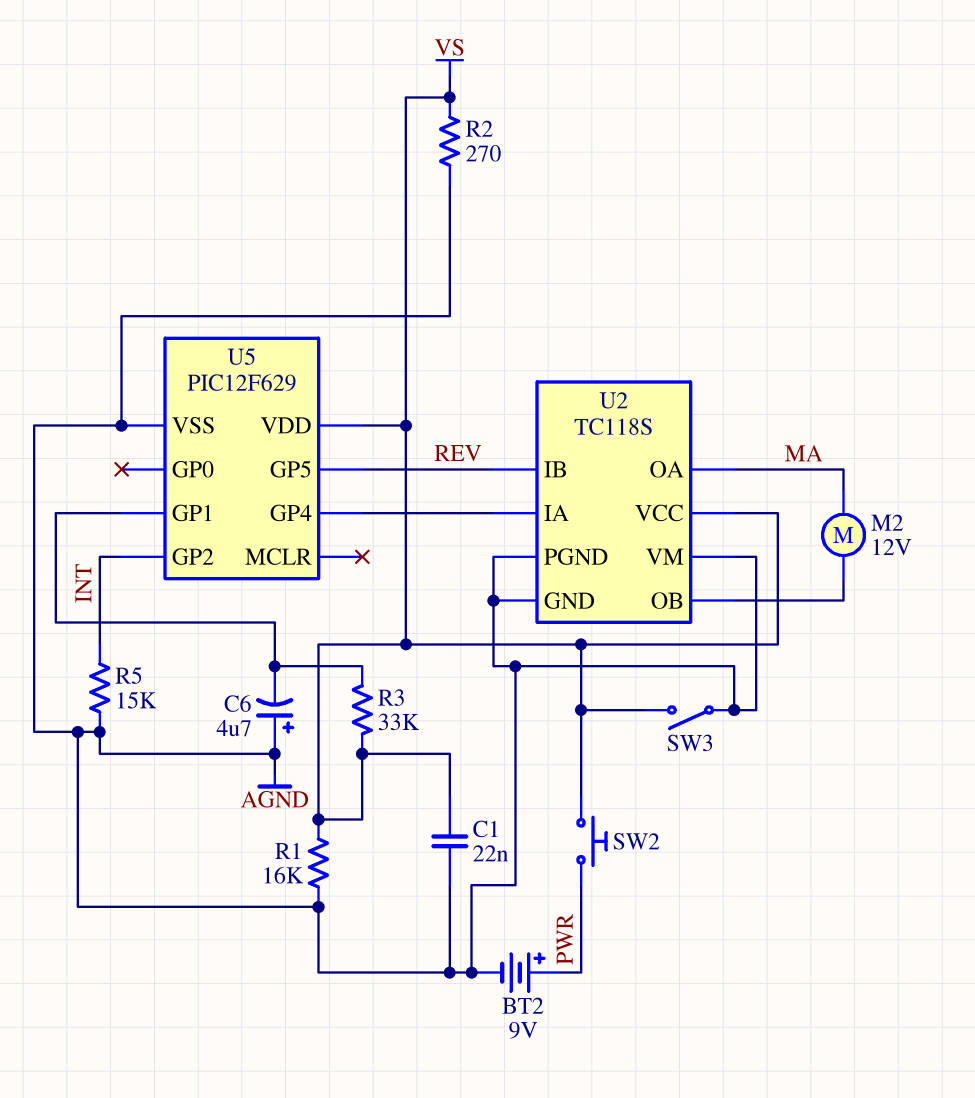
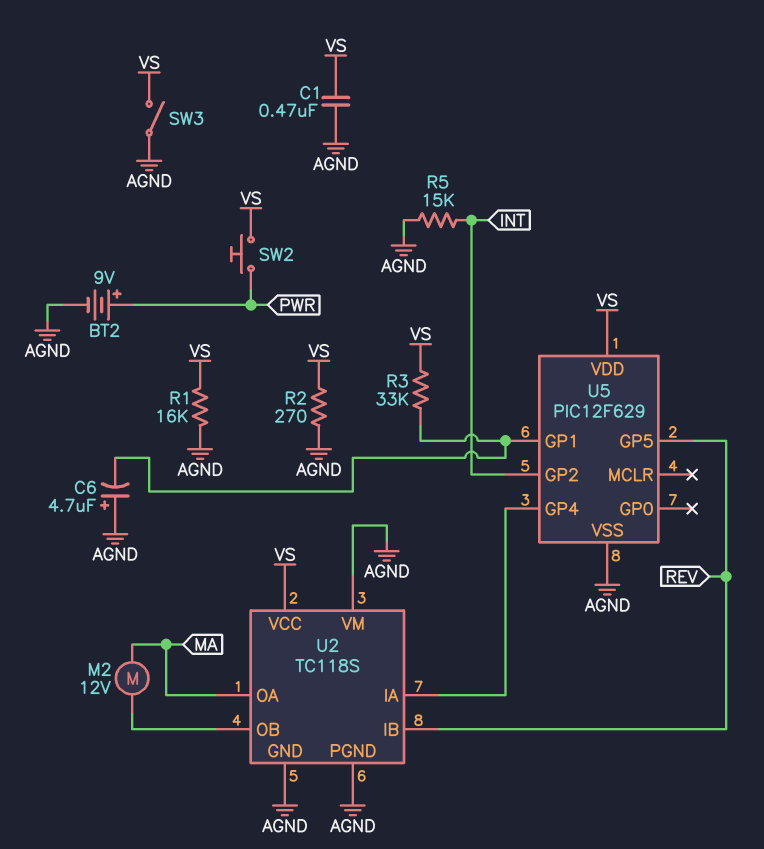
C1: 22nF (AGND, VS) -> 470nF (AGND, VS)

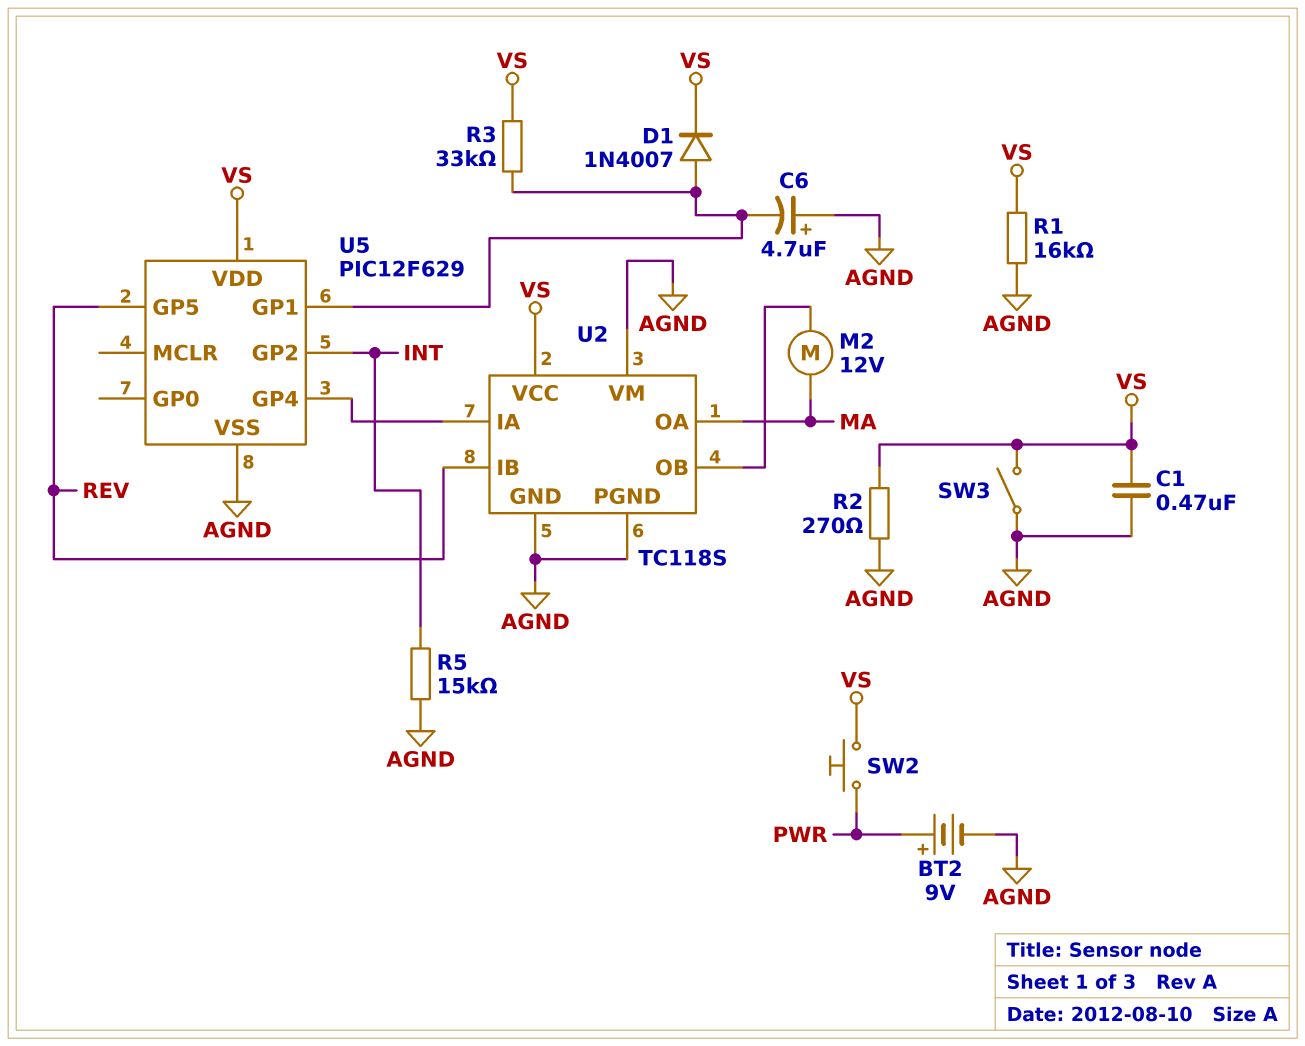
D1: none -> diode 1N4007 (A U5/GP1, K VS)

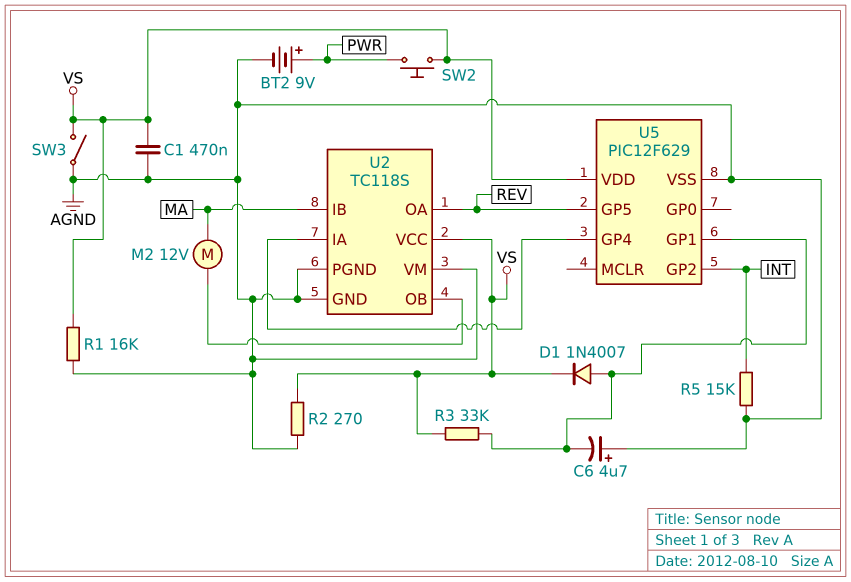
U2 pin IB: REV -> MA
U2 pin OA: MA -> REV

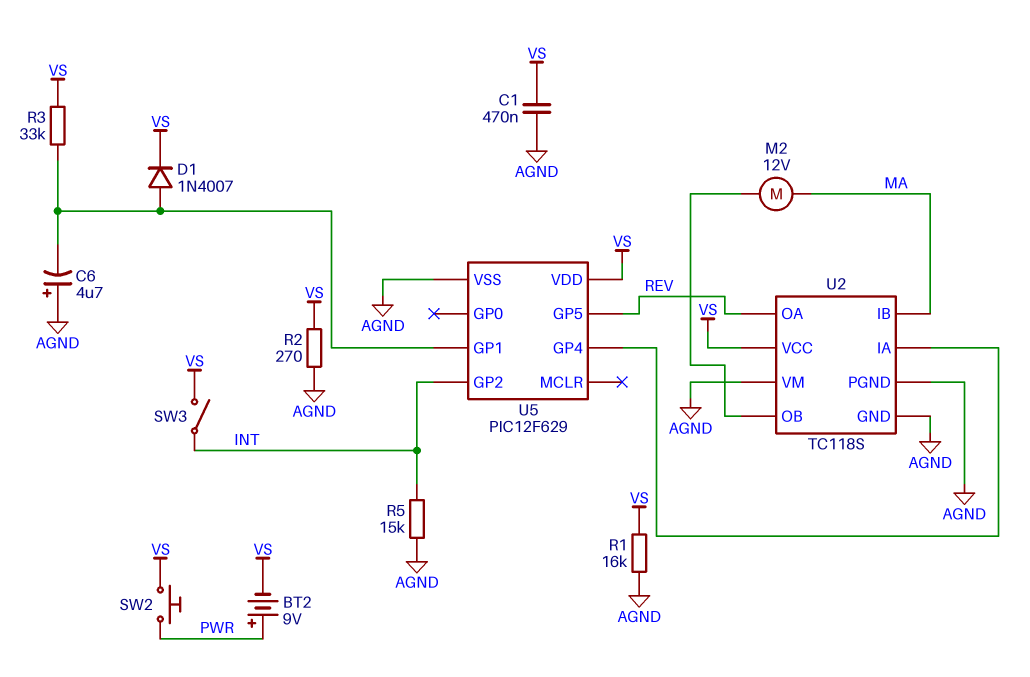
BT2: 9V (plus PWR, minus AGND) -> 9V (plus PWR, minus VS)
SW3: switch (AGND, VS) -> switch (INT, VS)

